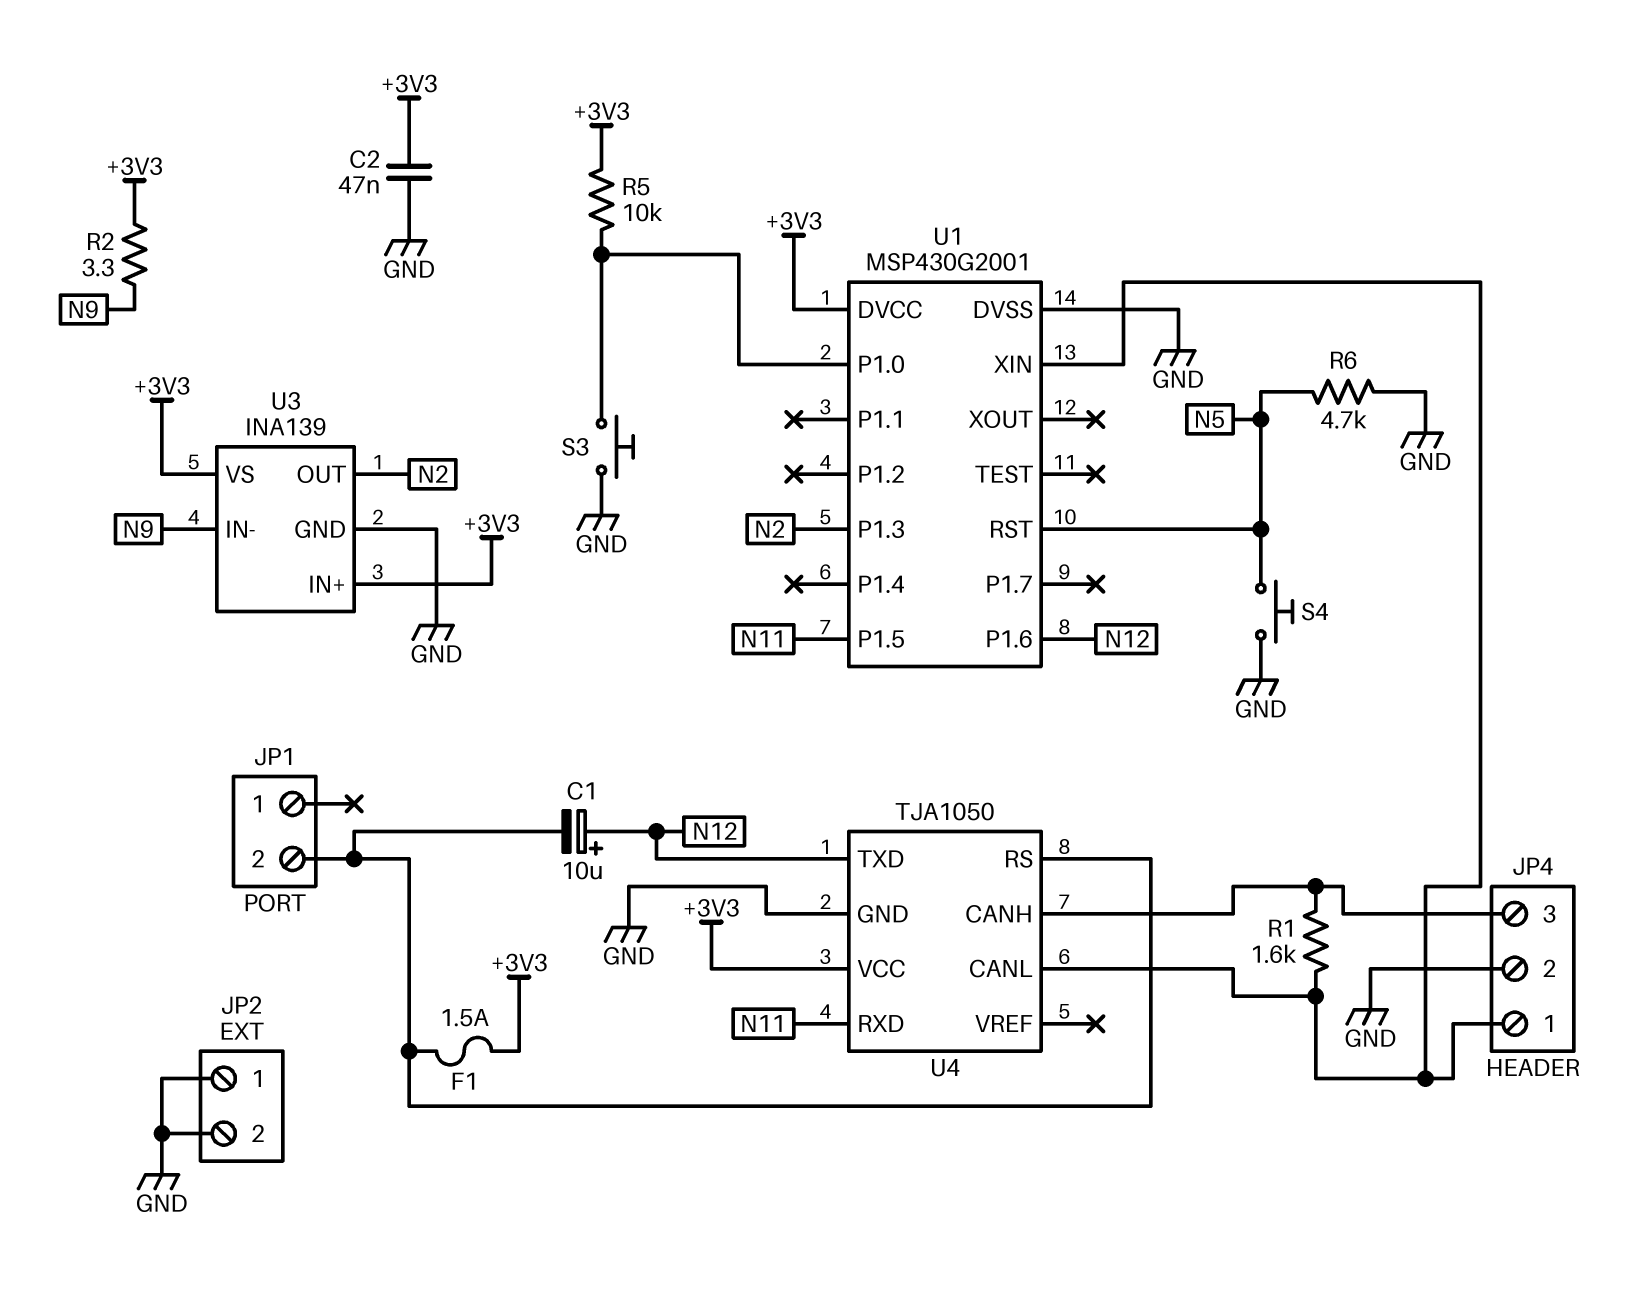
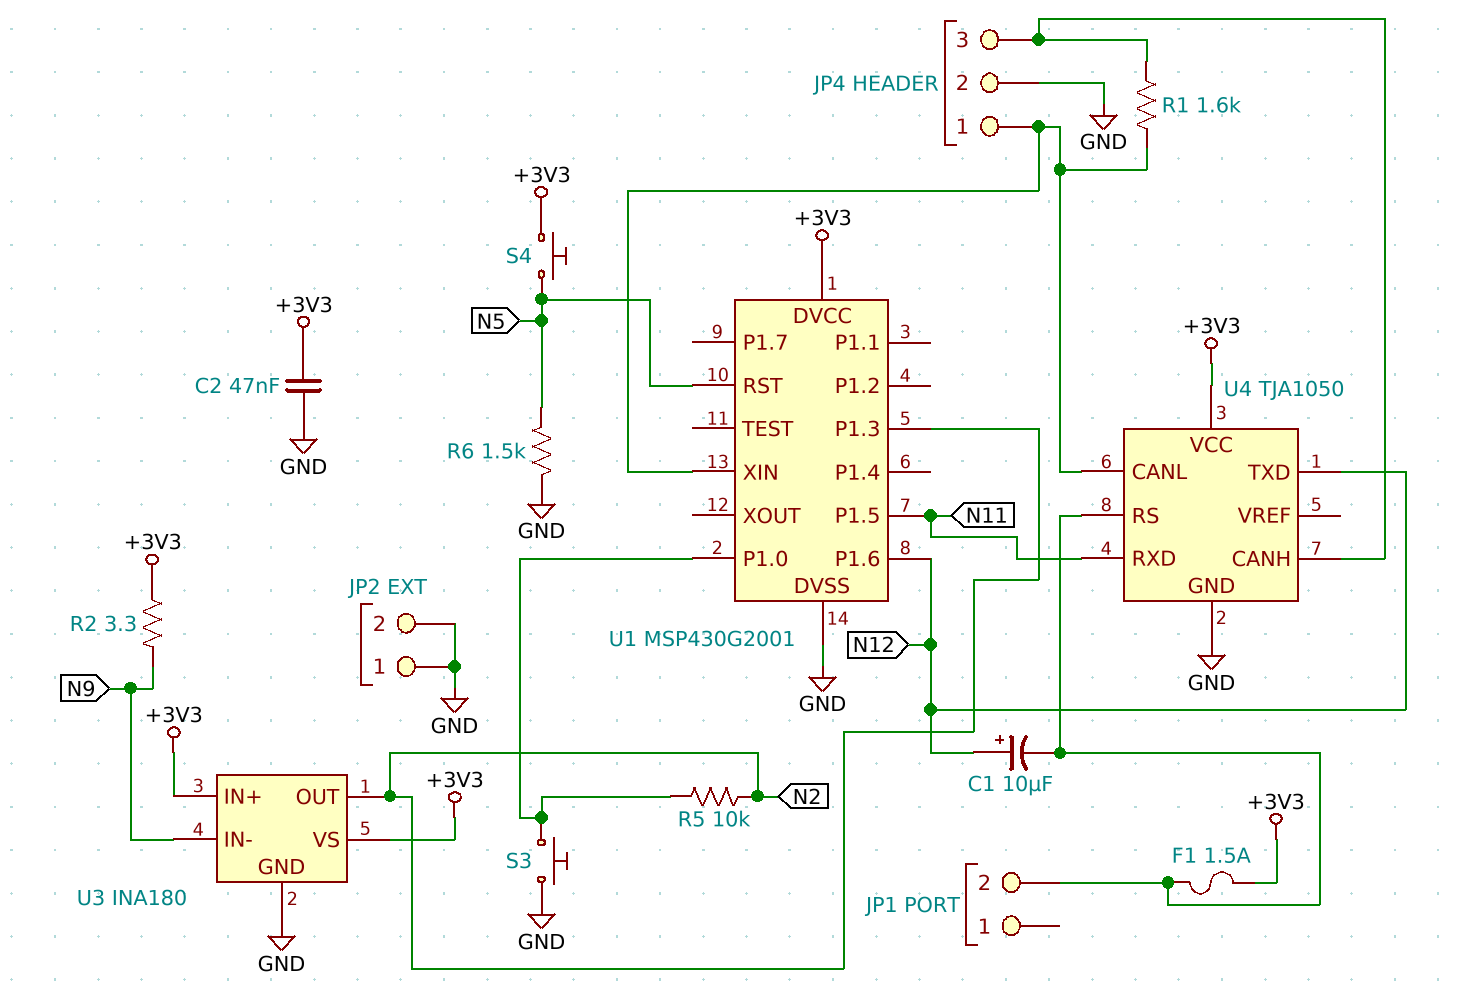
R5: 10k (+3V3, U1/P1.0) -> 10k (N2, U1/P1.0)
R6: 4.7k (GND, N5) -> 1.5k (GND, N5)
S4: button (GND, N5) -> button (+3V3, N5)
U3: INA139 -> INA180

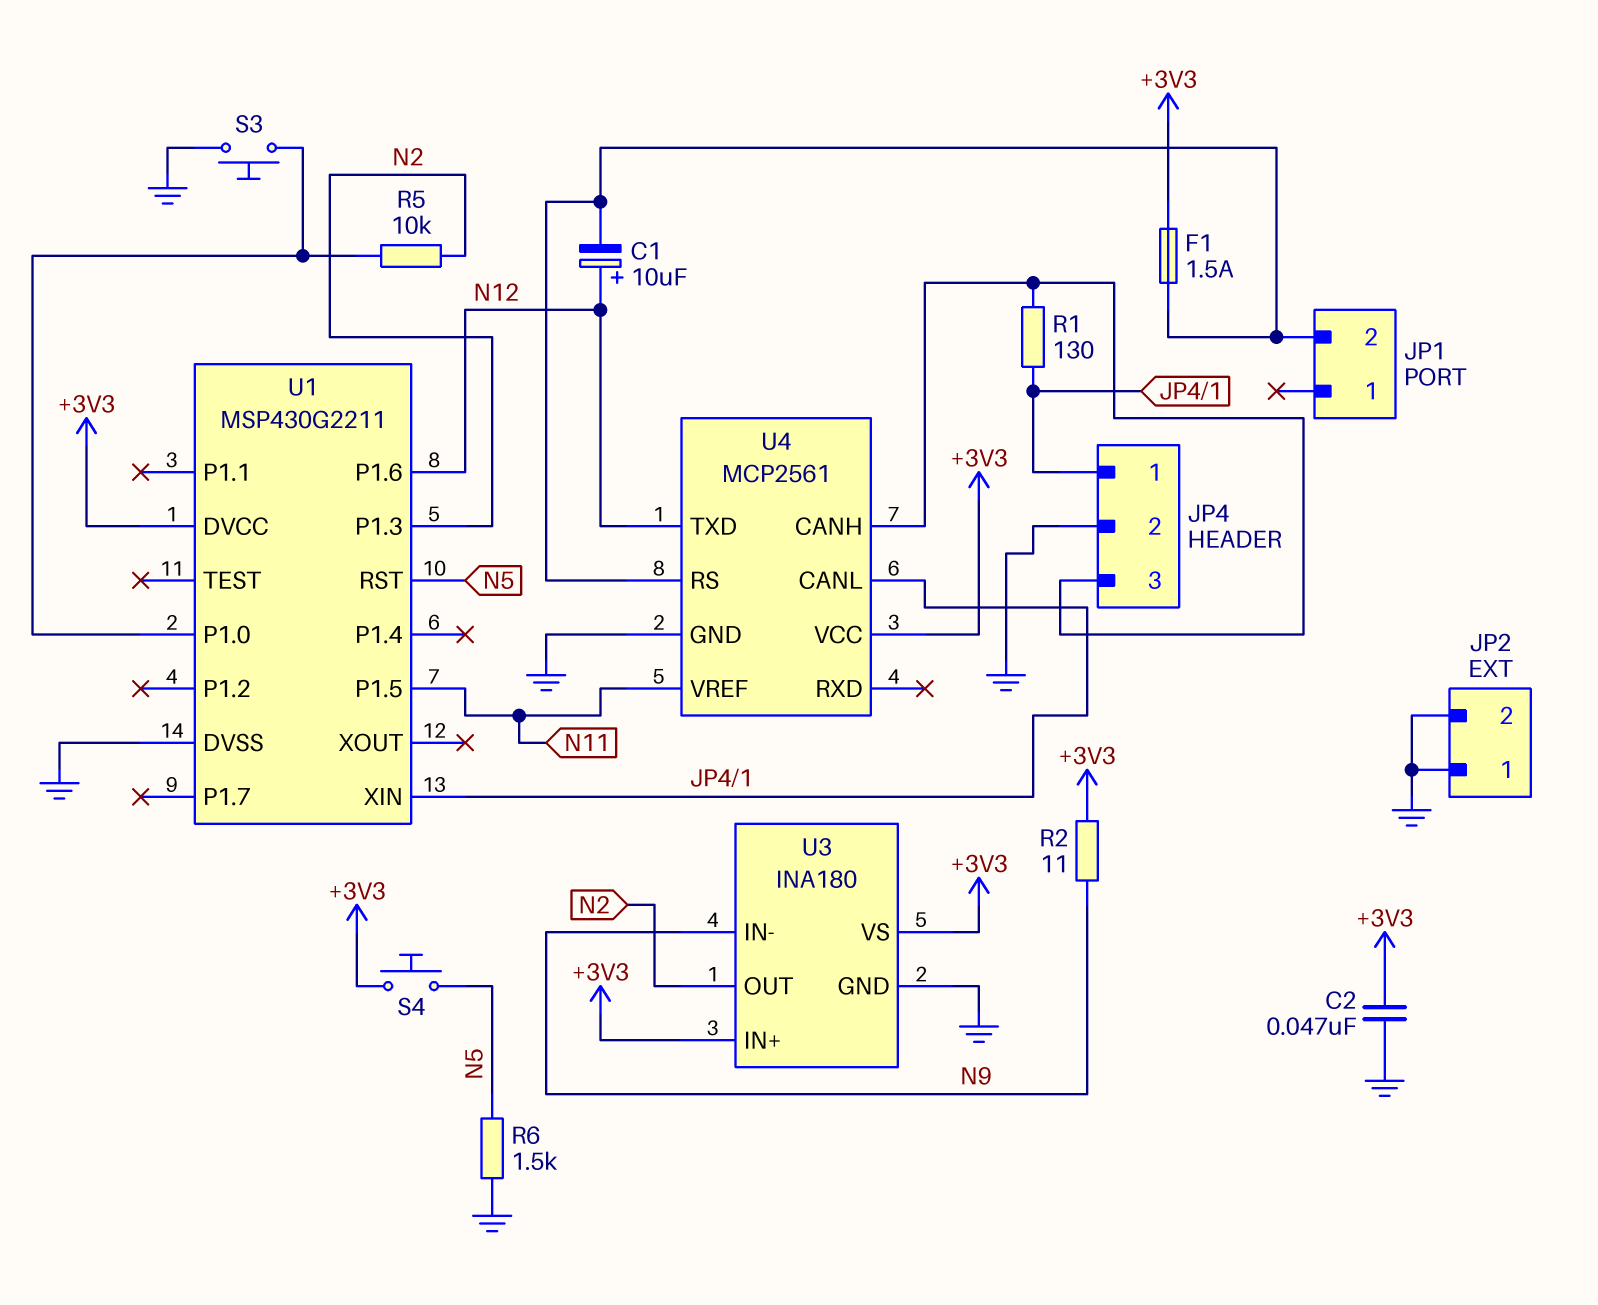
R1: 1.6k (JP4/1, JP4/3) -> 130 (JP4/1, JP4/3)
R2: 3.3 (+3V3, N9) -> 11 (+3V3, N9)
U1: MSP430G2001 -> MSP430G2211
U4: TJA1050 -> MCP2561
U4 pin RXD: N11 -> none
U4 pin VREF: none -> N11

